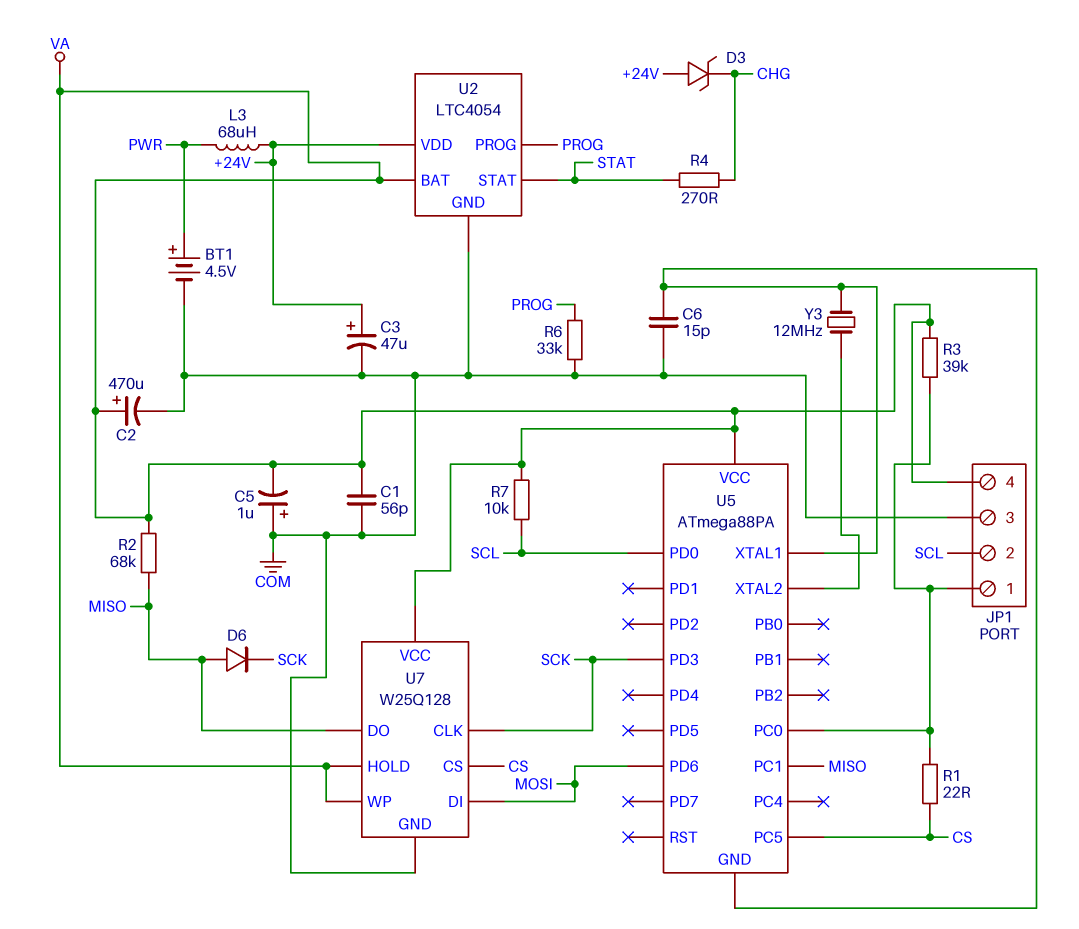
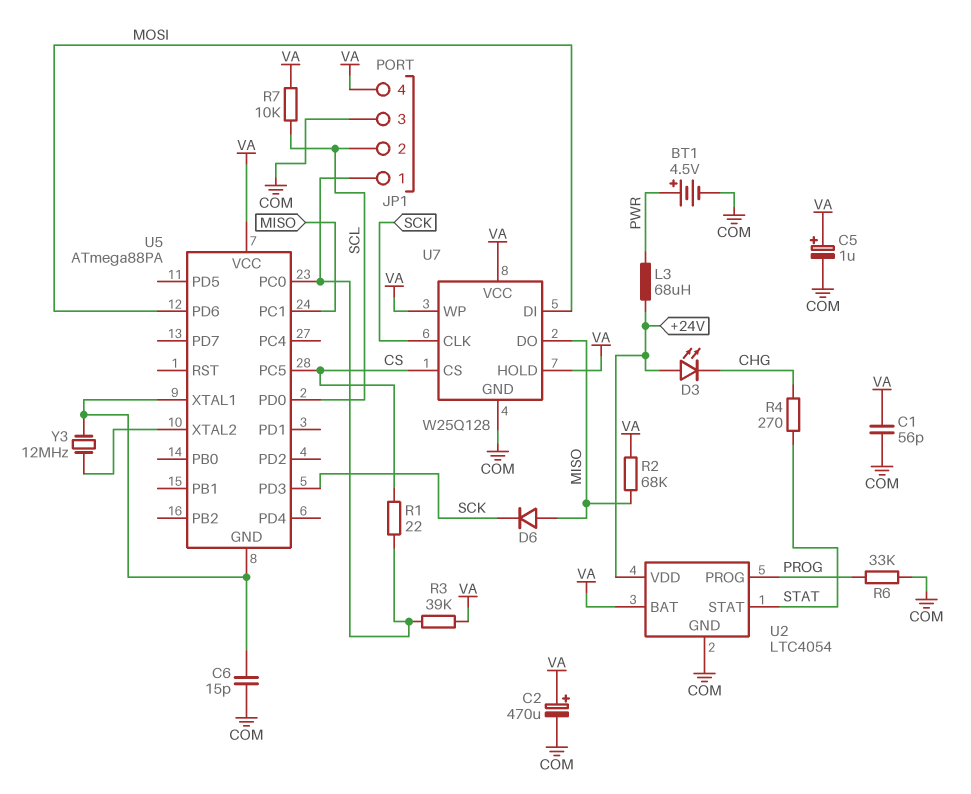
C3: 47uF (plus +24V, minus COM) -> none
C5: 1uF (plus COM, minus VA) -> 1uF (plus VA, minus COM)
D3: zener (A +24V, K CHG) -> LED (A +24V, K CHG)

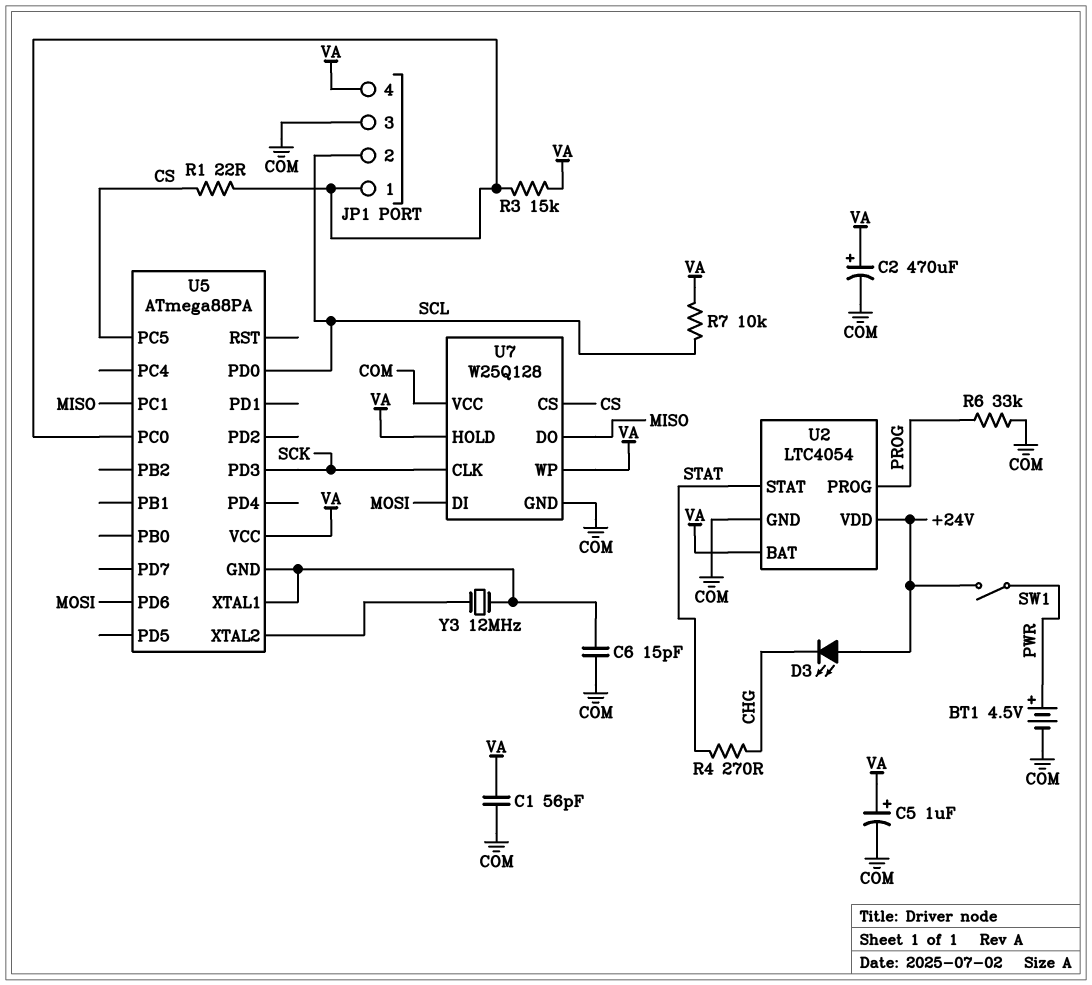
D6: diode (A MISO, K SCK) -> none
L3: 68uH (+24V, PWR) -> none
R2: 68k (MISO, VA) -> none
R3: 39k (JP1/1, VA) -> 15k (JP1/1, VA)
SW1: none -> switch (+24V, PWR)
U7 pin VCC: VA -> COM

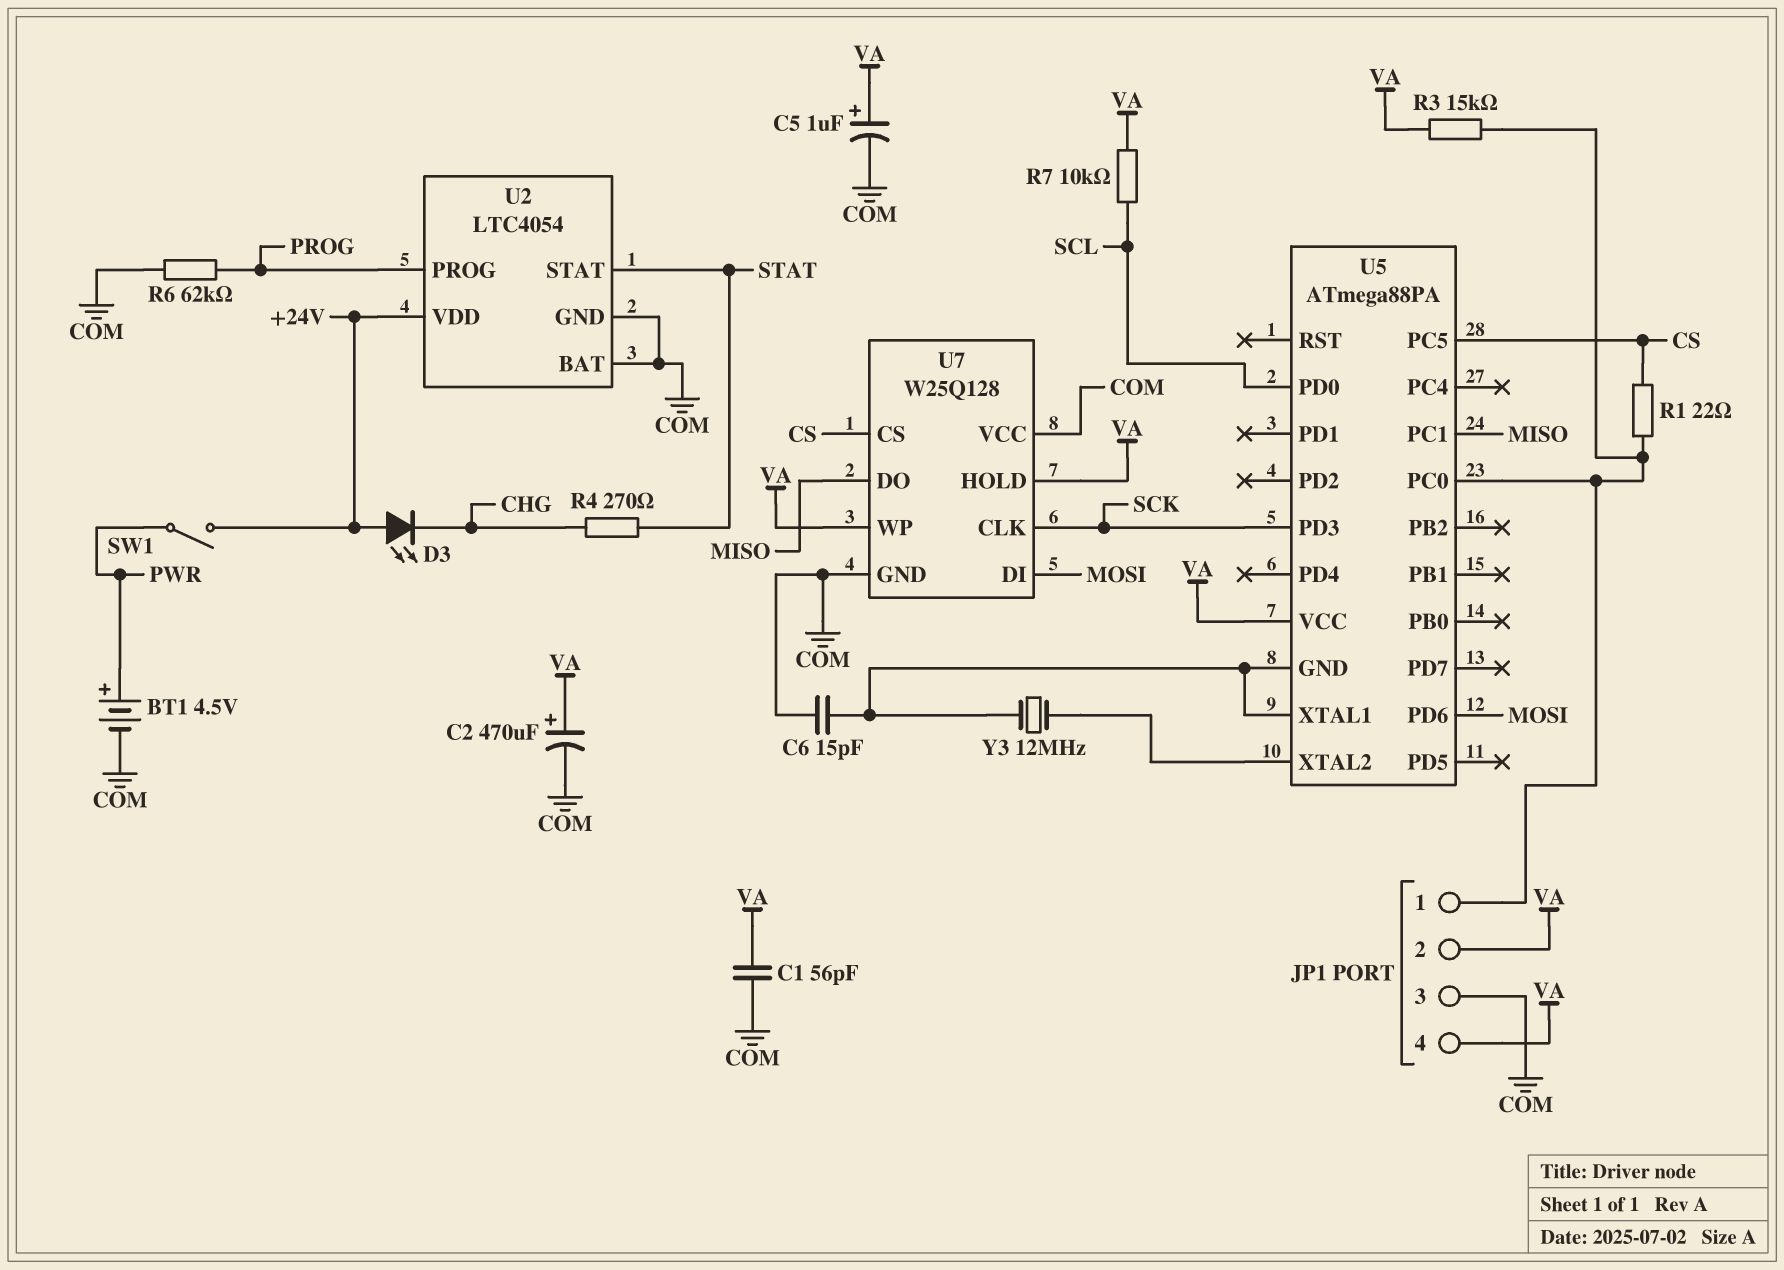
JP1 pin 2: SCL -> VA
R6: 33k (COM, PROG) -> 62k (COM, PROG)
U2 pin BAT: VA -> COM

